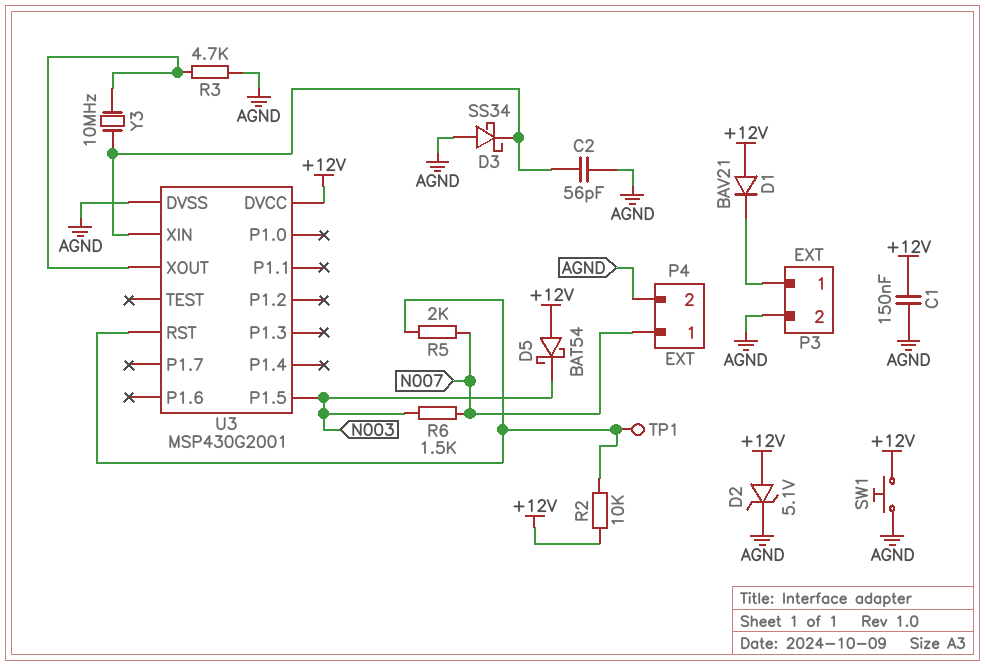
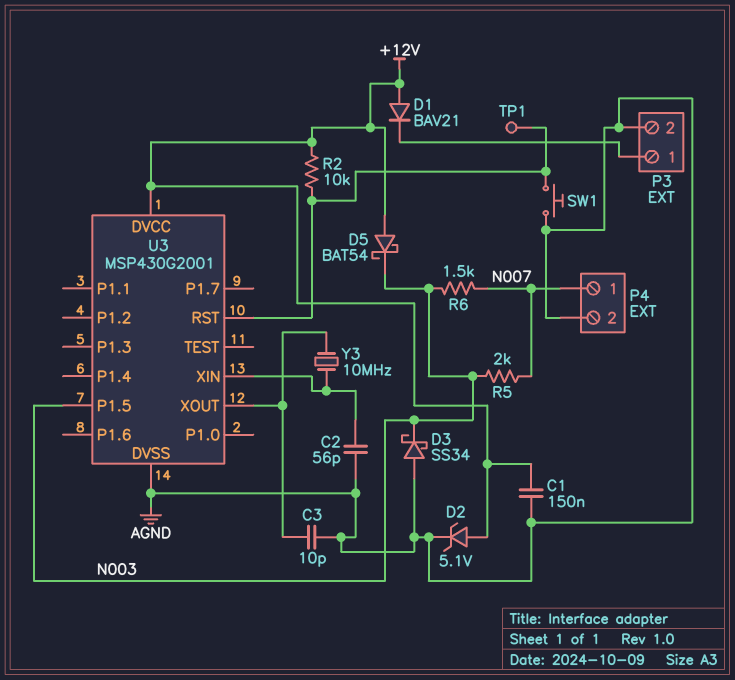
C3: none -> 10pF (AGND, U3/XOUT)
D3: schottky SS34 (A AGND, K U3/XIN) -> schottky SS34 (A AGND, K N003)
R3: 4.7k (AGND, U3/XOUT) -> none
R5: 2k (N007, U3/RST) -> 2k (N003, N007)
SW1: button (+12V, AGND) -> button (AGND, U3/RST)

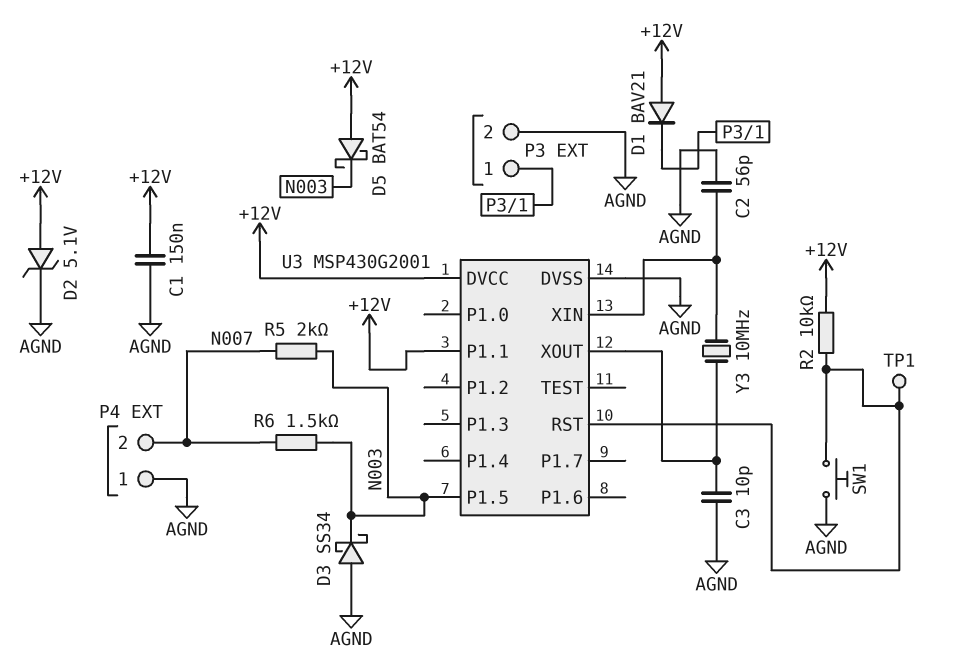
P4 pin 1: N007 -> AGND
P4 pin 2: AGND -> N007
U3 pin P1.1: none -> +12V

